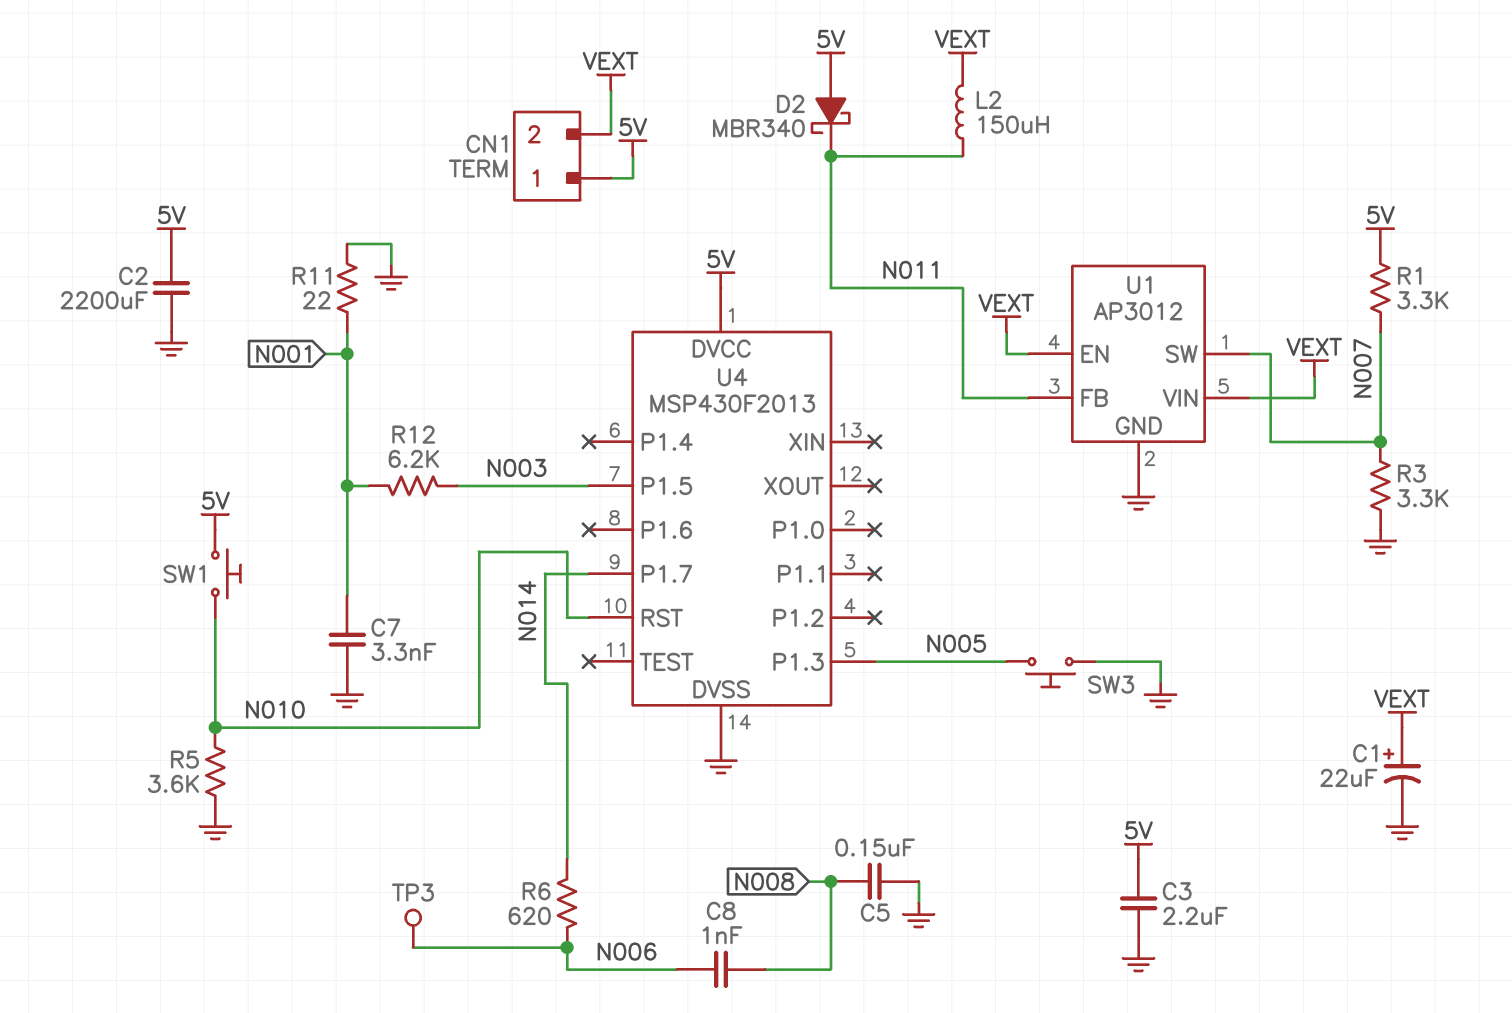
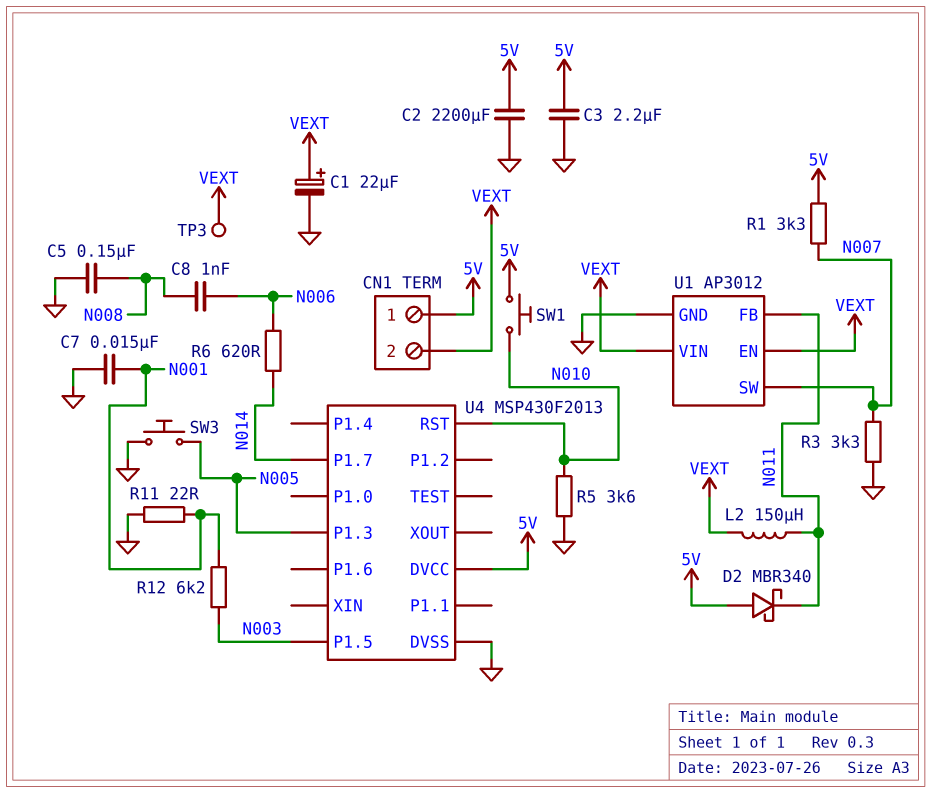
C7: 3.3nF (GND, N001) -> 15nF (GND, N001)
TP3: test point (N006) -> test point (VEXT)

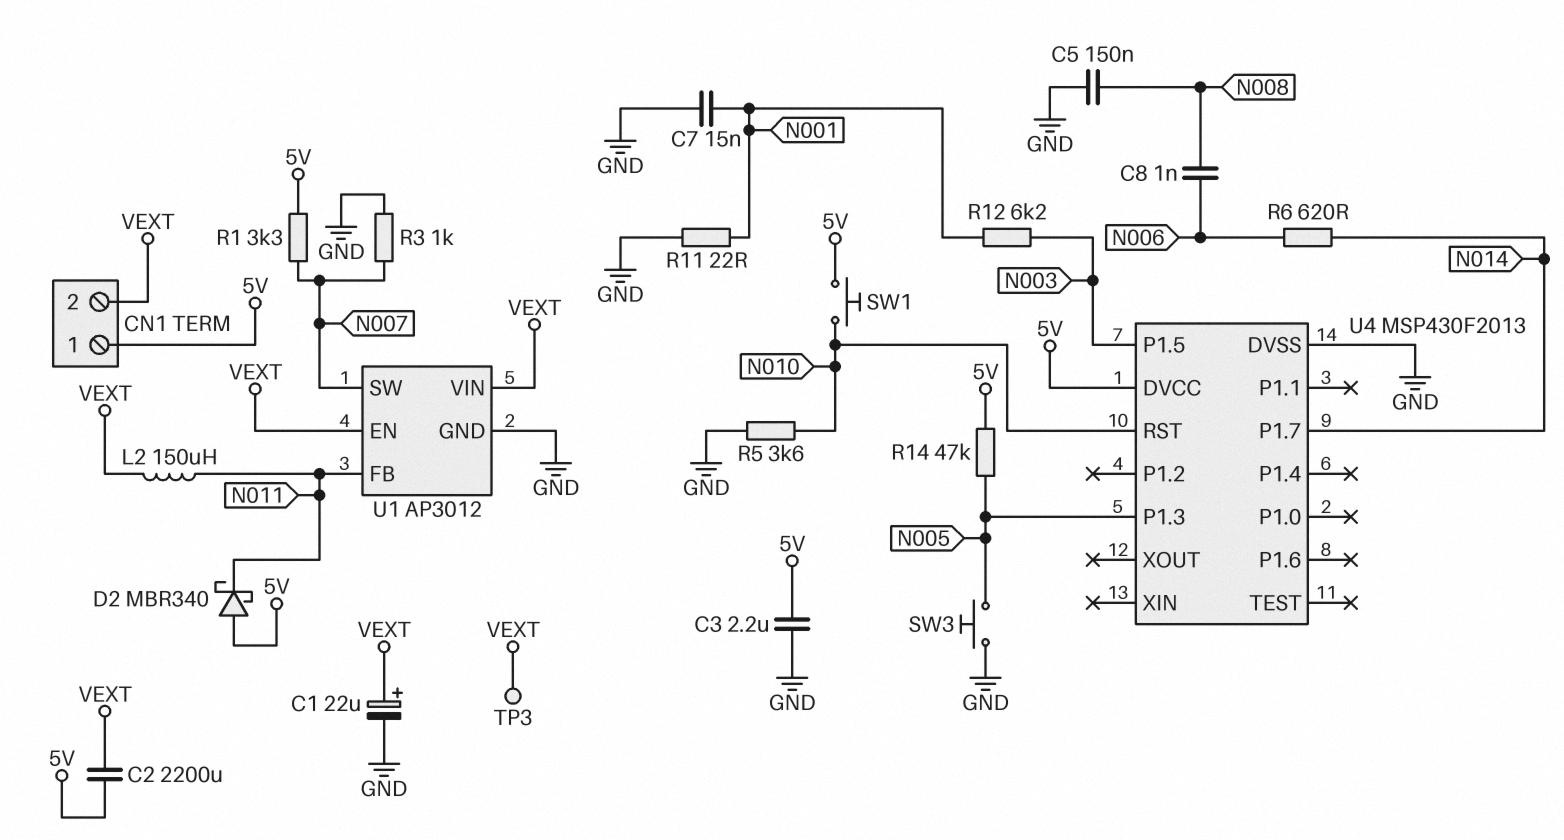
C2: 2200uF (5V, GND) -> 2200uF (5V, VEXT)
R3: 3.3k (GND, N007) -> 1k (GND, N007)
R14: none -> 47k (5V, N005)

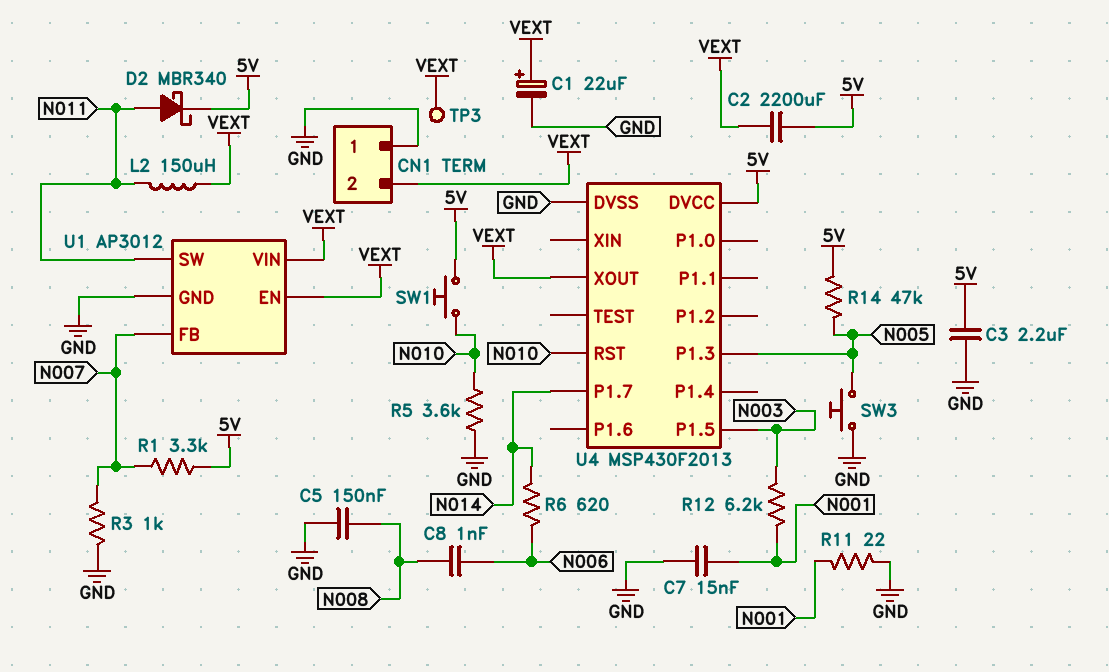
CN1 pin 1: 5V -> GND
D2: schottky MBR340 (A 5V, K N011) -> schottky MBR340 (A N011, K 5V)
U1 pin FB: N011 -> N007
U1 pin SW: N007 -> N011
U4 pin XOUT: none -> VEXT

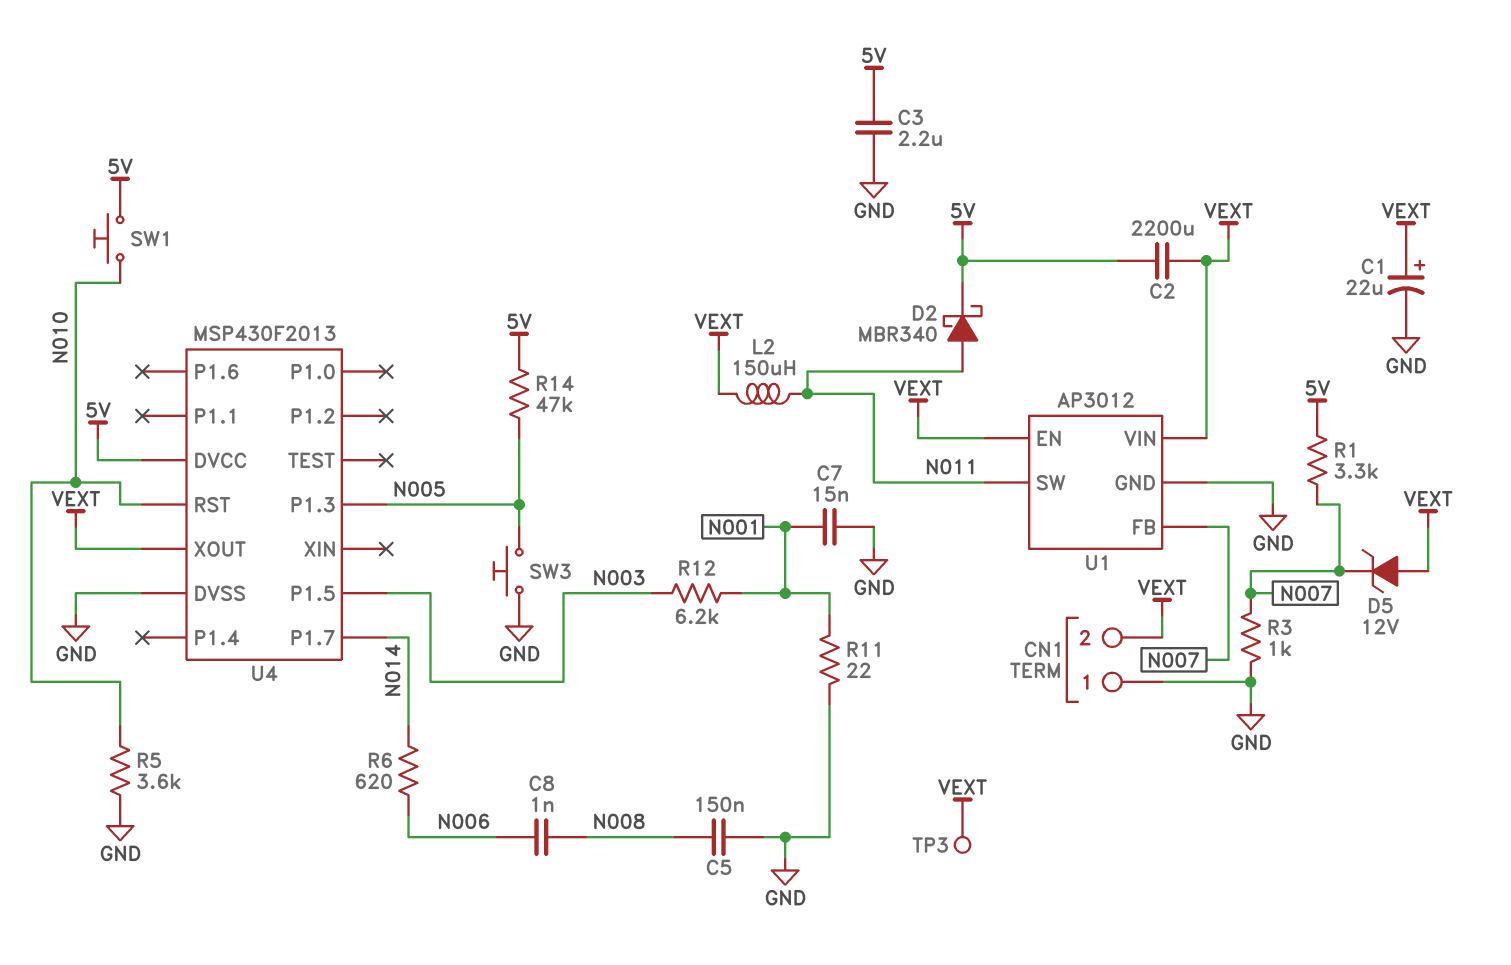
D5: none -> zener 12V (A VEXT, K N007)

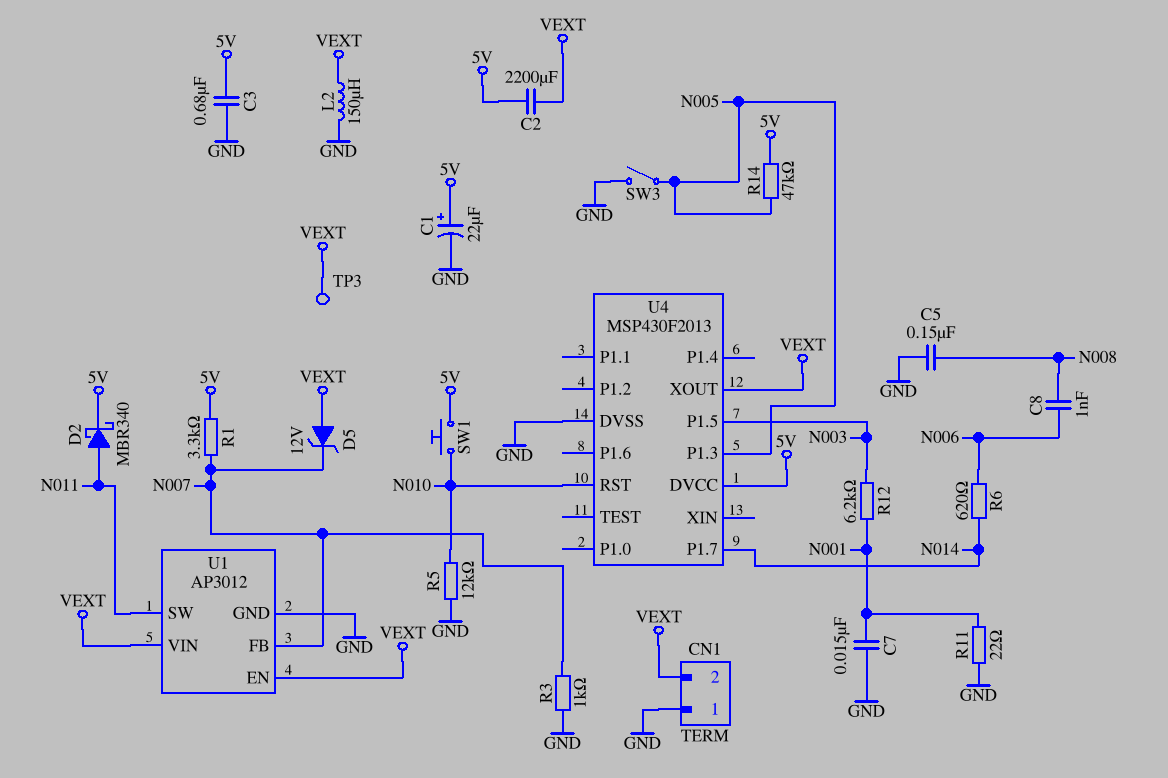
C1: 22uF (plus VEXT, minus GND) -> 22uF (plus 5V, minus GND)
C3: 2.2uF (5V, GND) -> 680nF (5V, GND)
L2: 150uH (N011, VEXT) -> 150uH (GND, VEXT)
R5: 3.6k (GND, N010) -> 12k (GND, N010)
SW3: button (GND, N005) -> switch (GND, N005)

